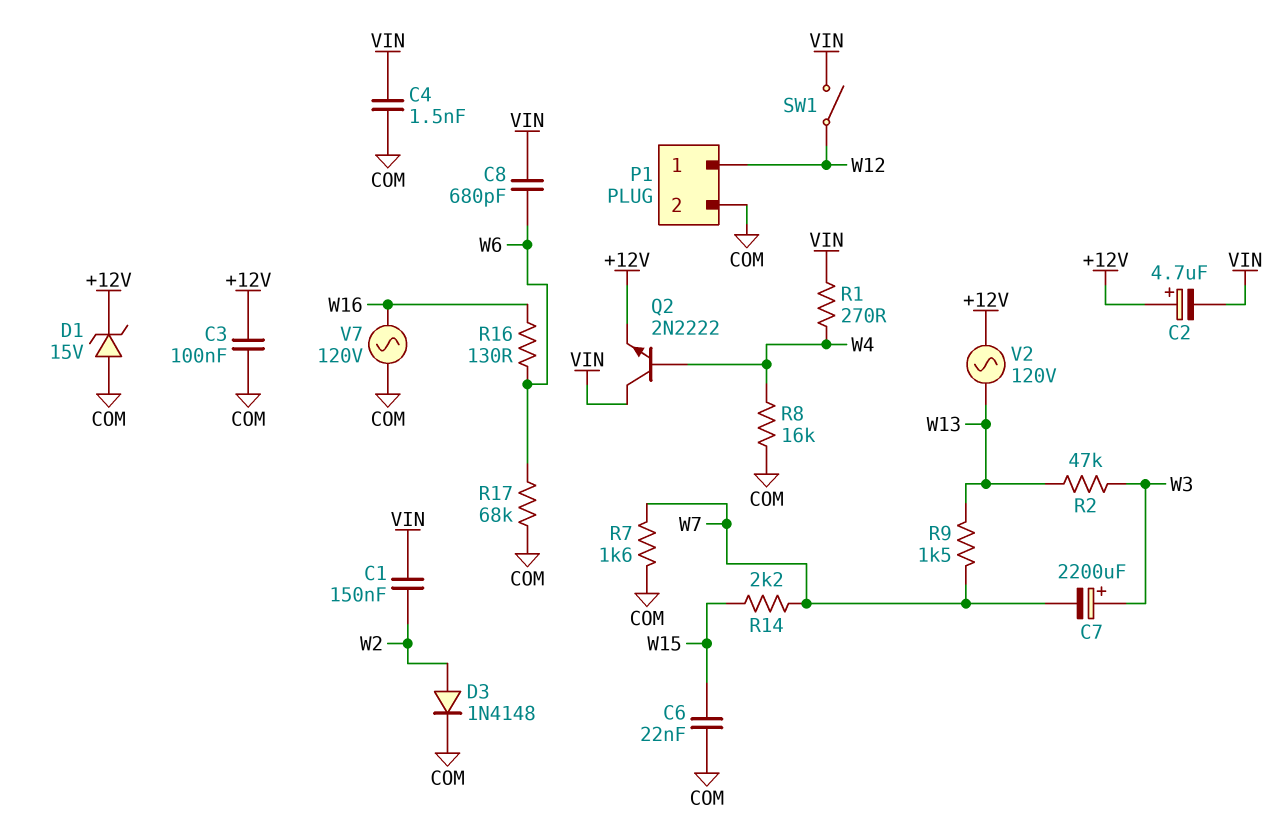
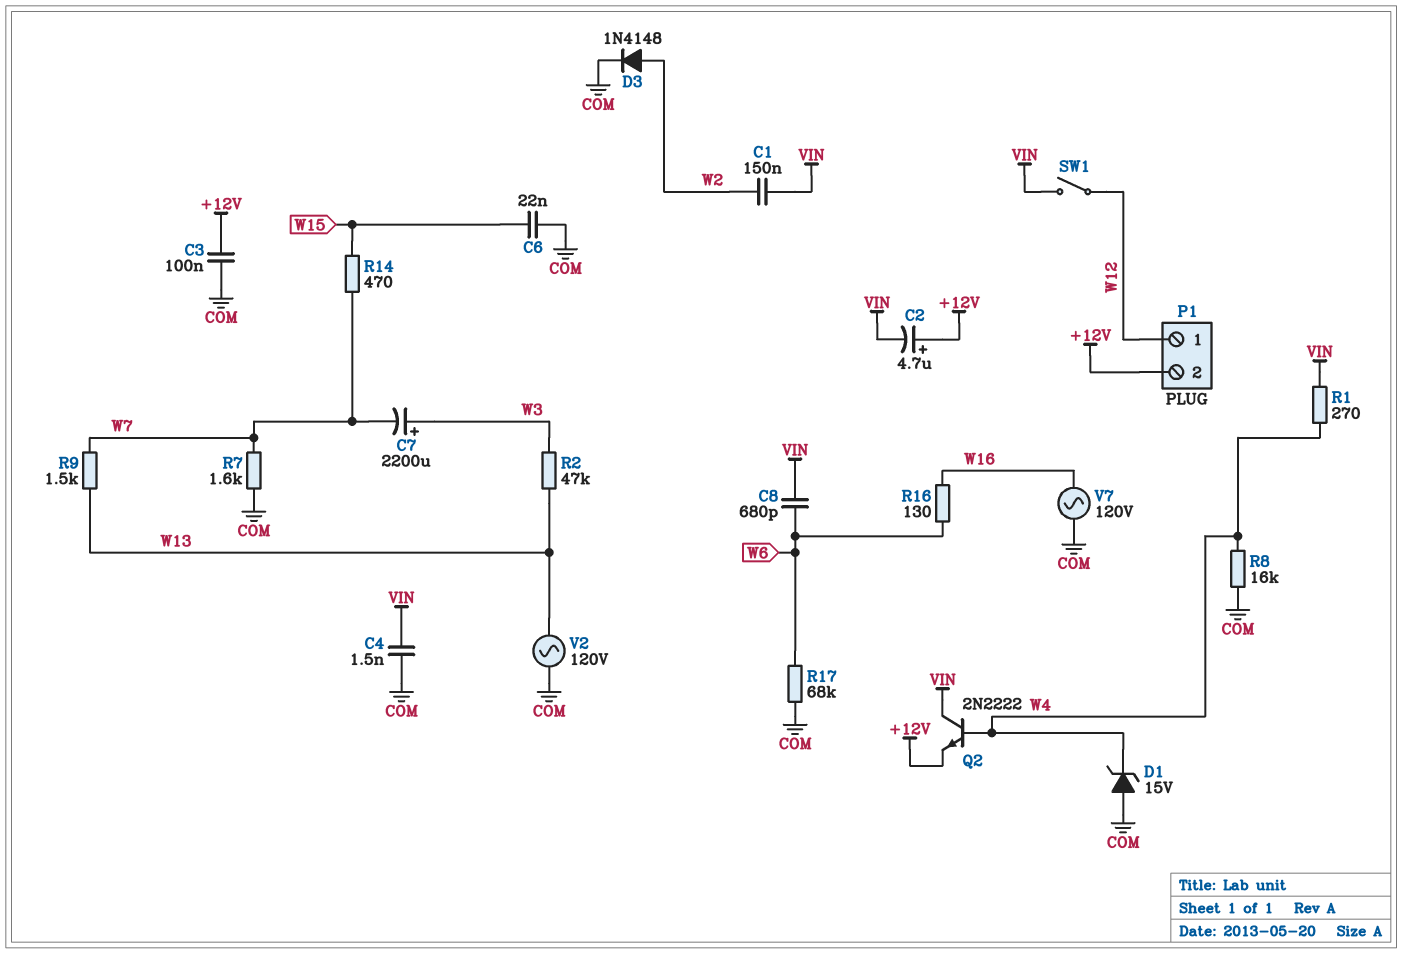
D1: zener 15V (A COM, K +12V) -> zener 15V (A COM, K W4)
P1 pin 2: COM -> +12V
R14: 2.2k (W7, W15) -> 470 (W7, W15)
V2: AC 120V (+12V, W13) -> AC 120V (COM, W13)

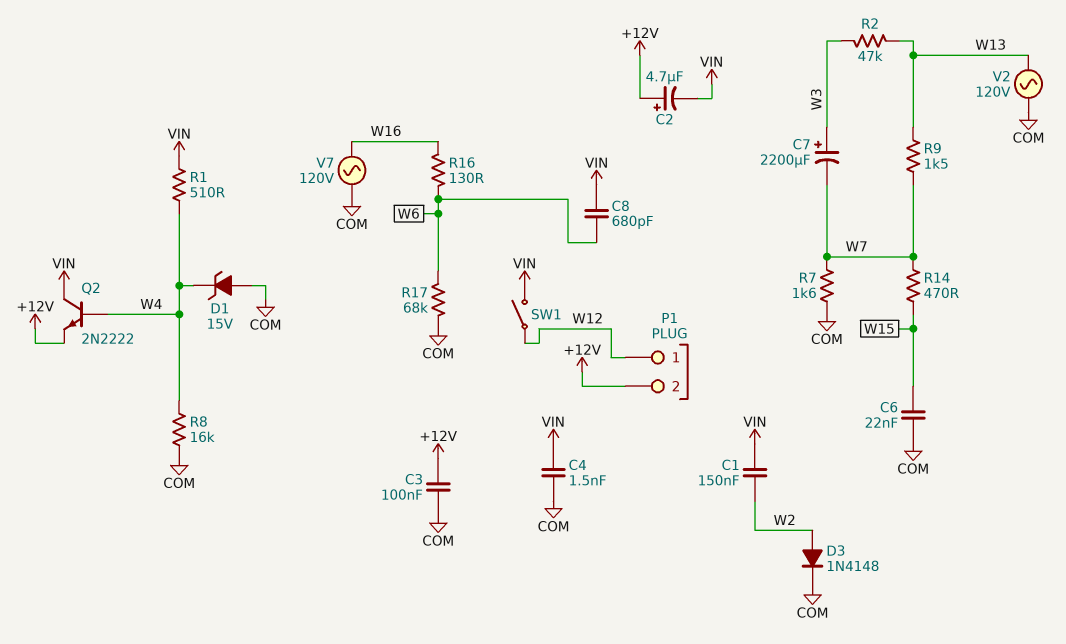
R1: 270 (VIN, W4) -> 510 (VIN, W4)

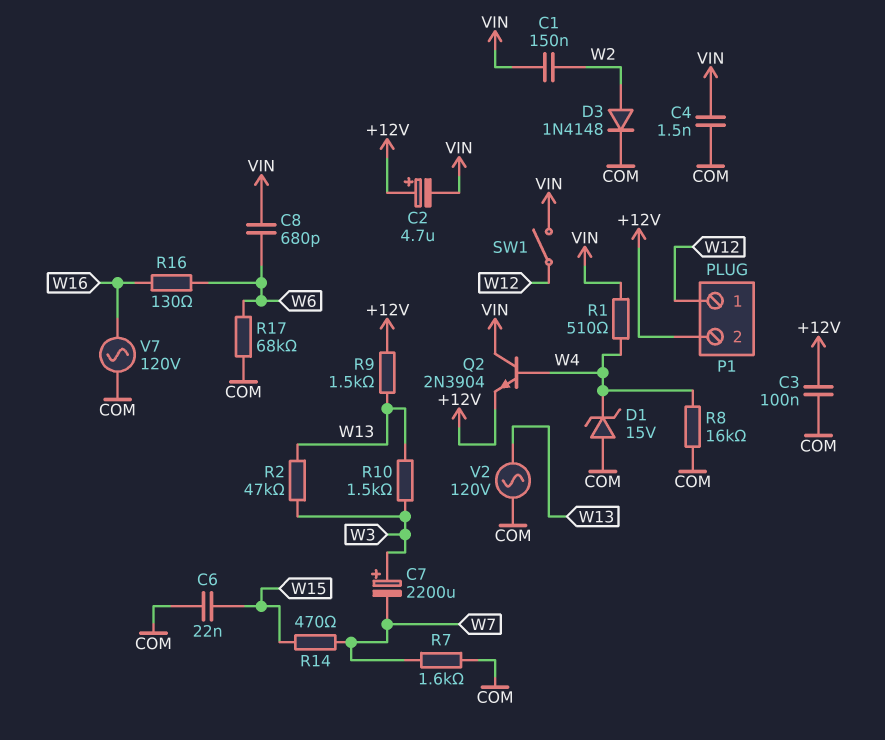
Q2: NPN 2N2222 (B W4, C VIN, E +12V) -> NPN 2N3904 (B W4, C VIN, E +12V)
R9: 1.5k (W7, W13) -> 1.5k (+12V, W13)
R10: none -> 1.5k (W3, W13)

